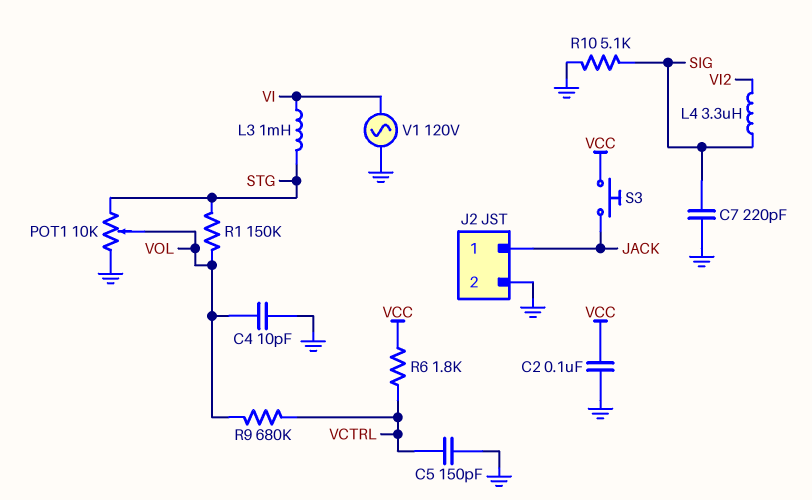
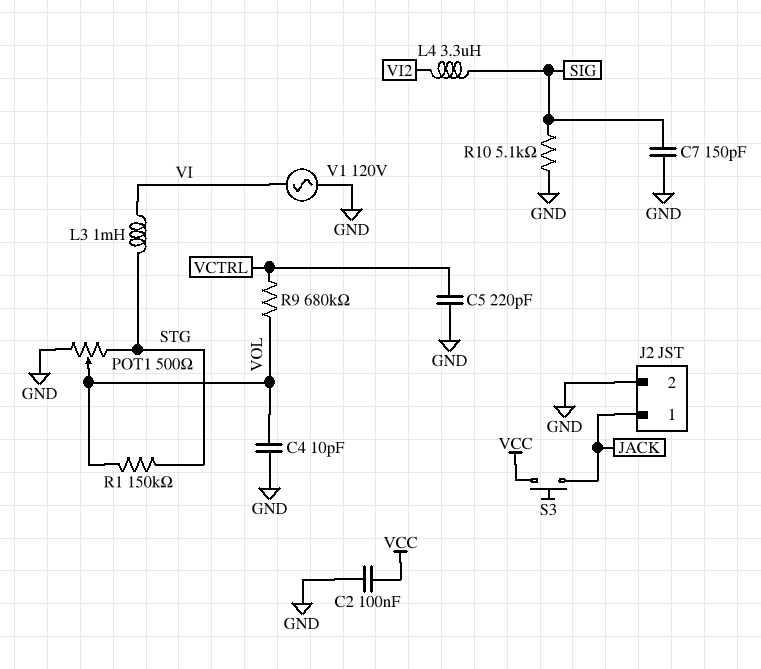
C5: 150pF (GND, VCTRL) -> 220pF (GND, VCTRL)
C7: 220pF (GND, SIG) -> 150pF (GND, SIG)
POT1: 10k (GND, STG, wiper VOL) -> 500 (GND, STG, wiper VOL)
R6: 1.8k (VCC, VCTRL) -> none

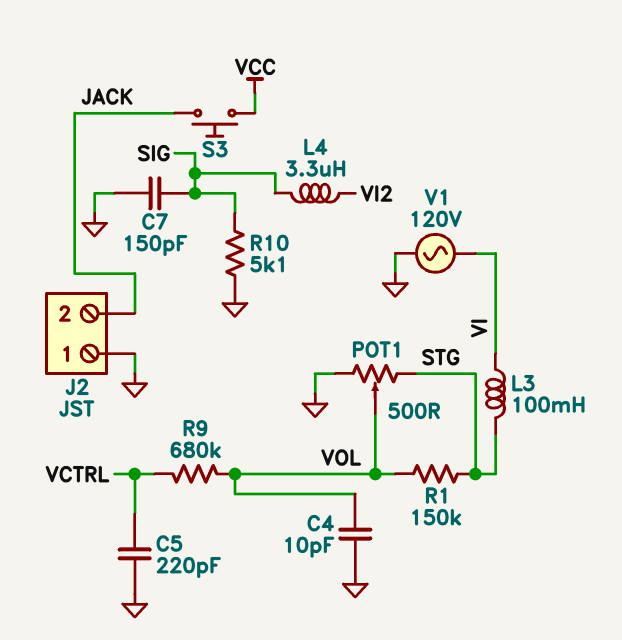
C2: 100nF (GND, VCC) -> none
J2 pin 1: JACK -> GND
J2 pin 2: GND -> JACK
L3: 1mH (STG, VI) -> 100mH (STG, VI)

